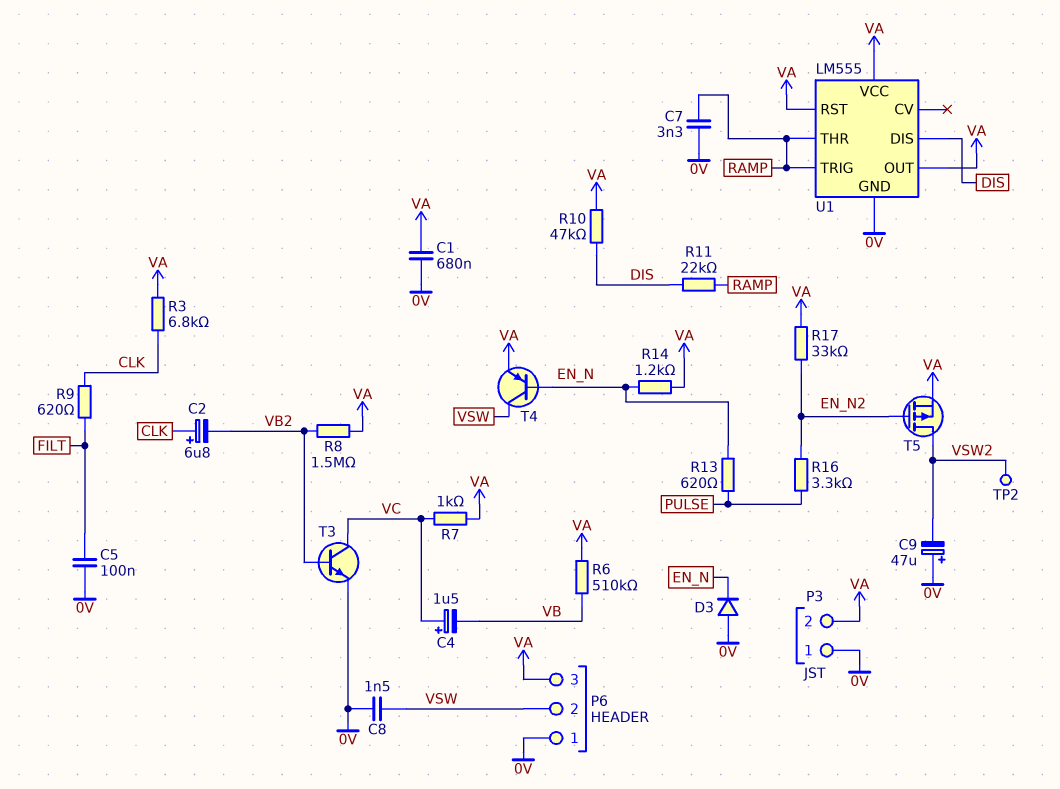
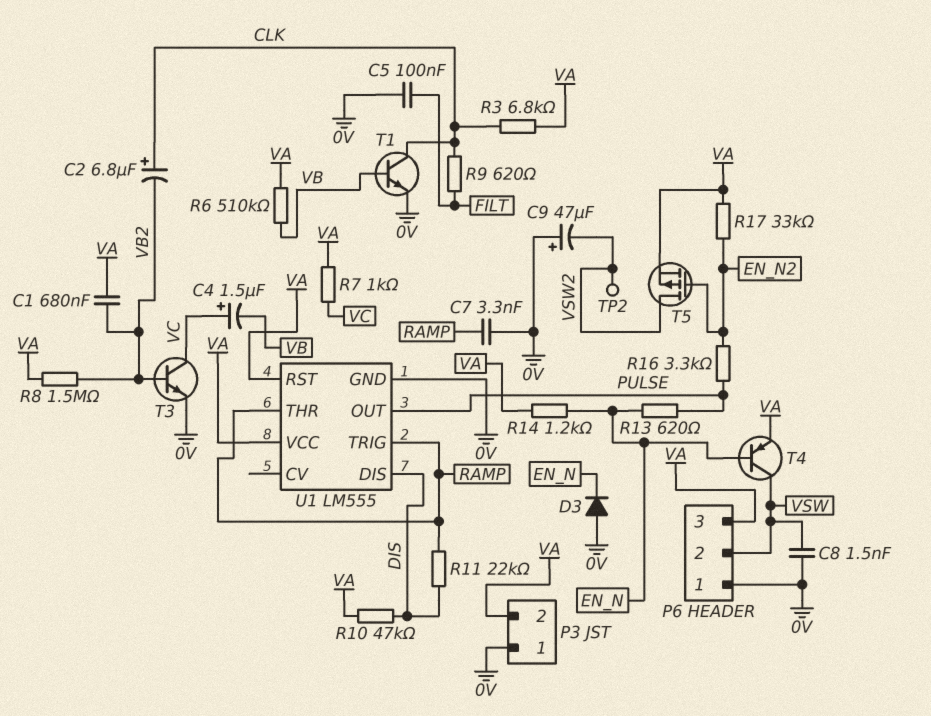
C1: 680nF (0V, VA) -> 680nF (VA, VB2)
T1: none -> NPN (B VB, C CLK, E 0V)
U1 pin OUT: VA -> PULSE

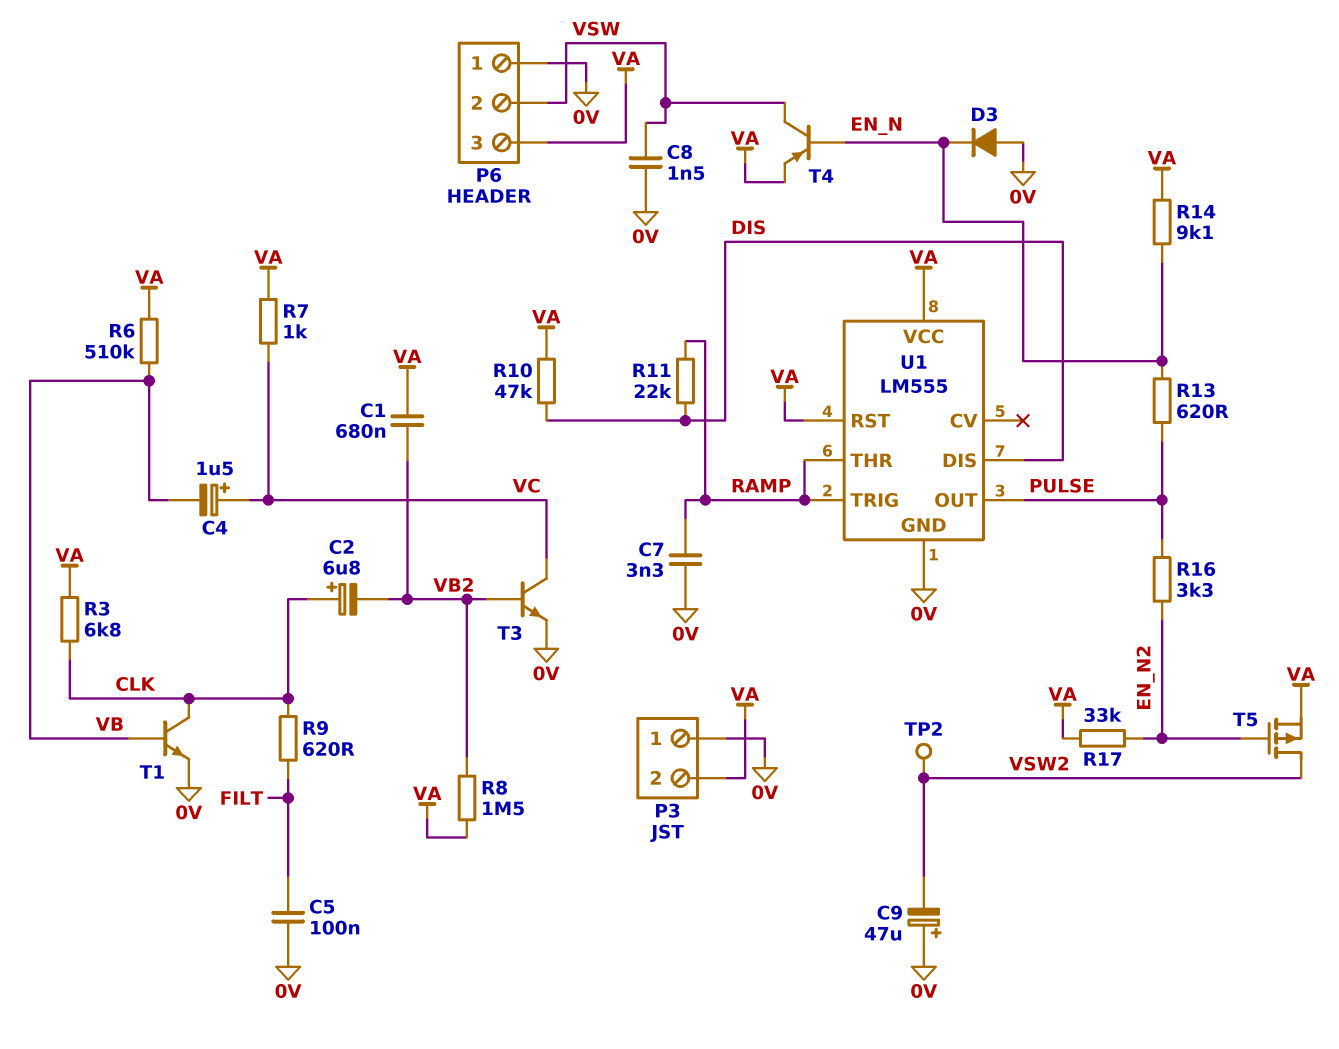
R14: 1.2k (EN_N, VA) -> 9.1k (EN_N, VA)

